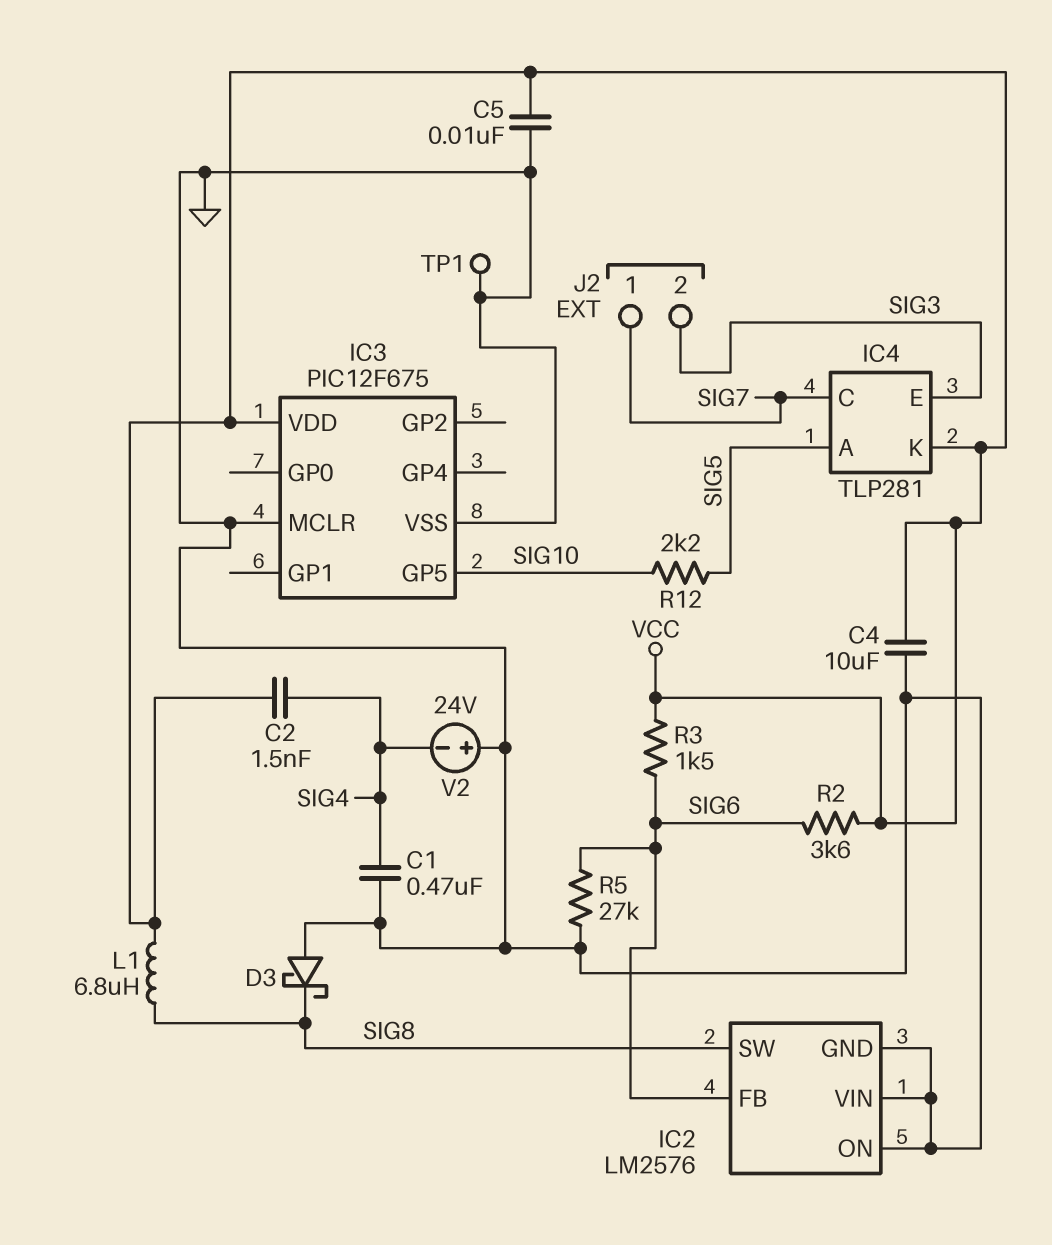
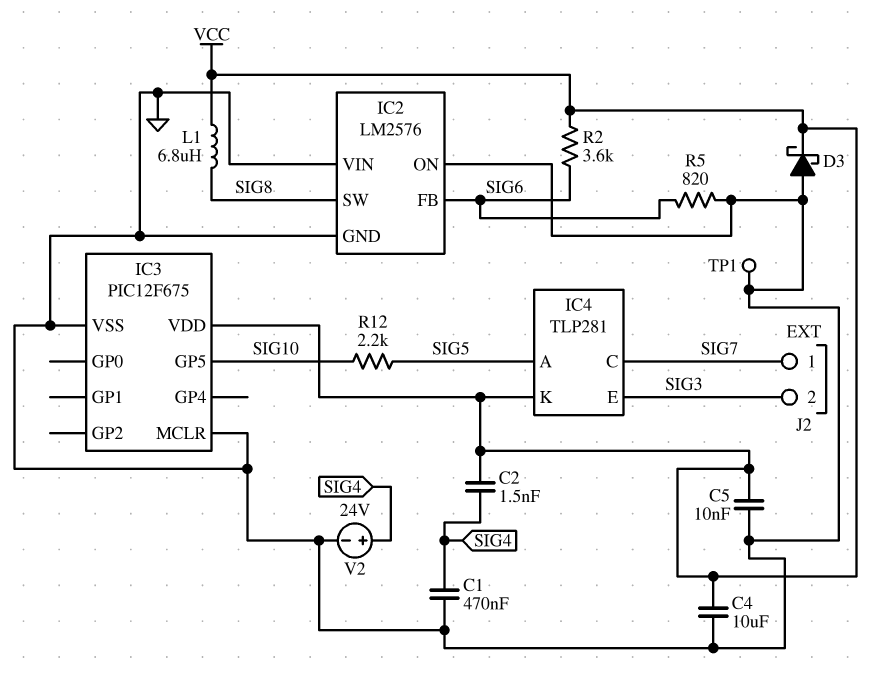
D3: schottky (A GND, K SIG8) -> schottky (A GND, K VCC)
R3: 1.5k (SIG6, VCC) -> none
R5: 27k (GND, SIG6) -> 820 (GND, SIG6)
V2: 24V (plus GND, minus SIG4) -> 24V (plus SIG4, minus GND)

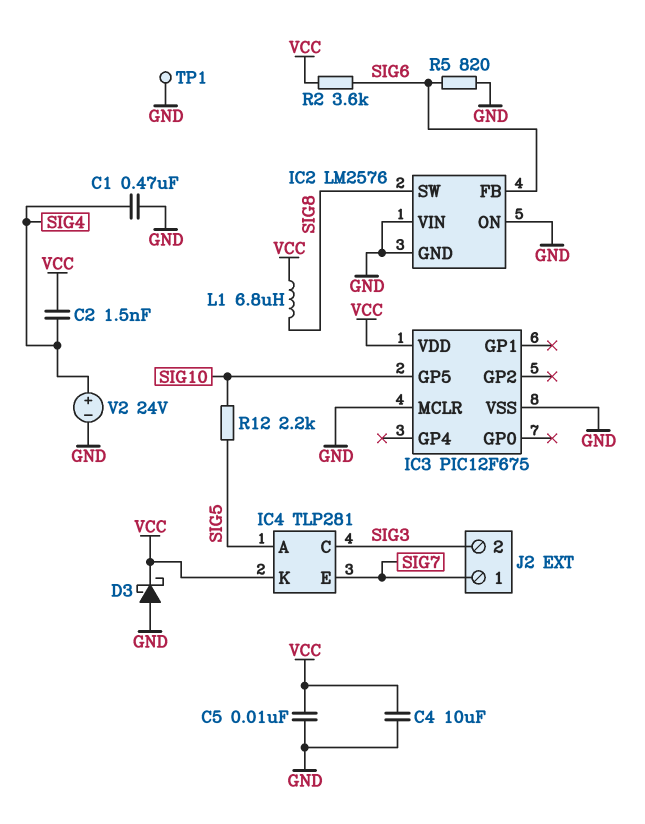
IC4 pin C: SIG7 -> SIG3
IC4 pin E: SIG3 -> SIG7

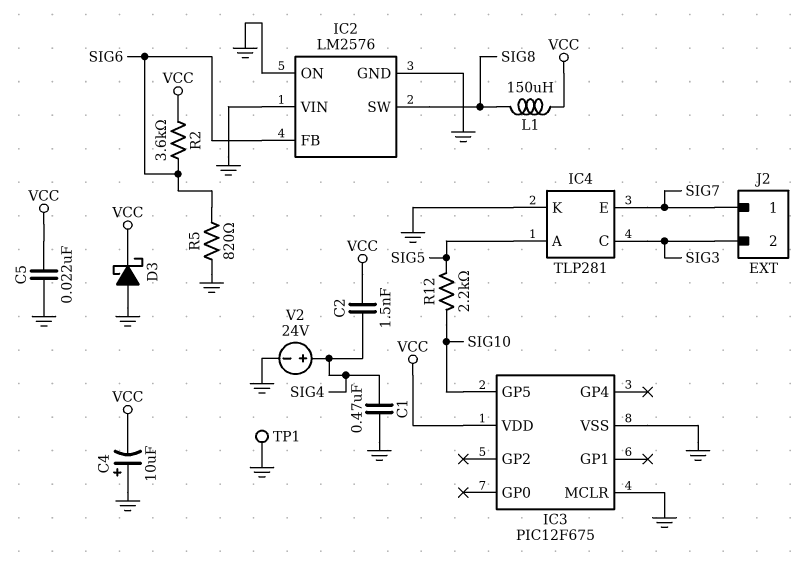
C4: 10uF (GND, VCC) -> 10uF (plus GND, minus VCC)
C5: 10nF (GND, VCC) -> 22nF (GND, VCC)
IC4 pin K: VCC -> GND
L1: 6.8uH (SIG8, VCC) -> 150uH (SIG8, VCC)

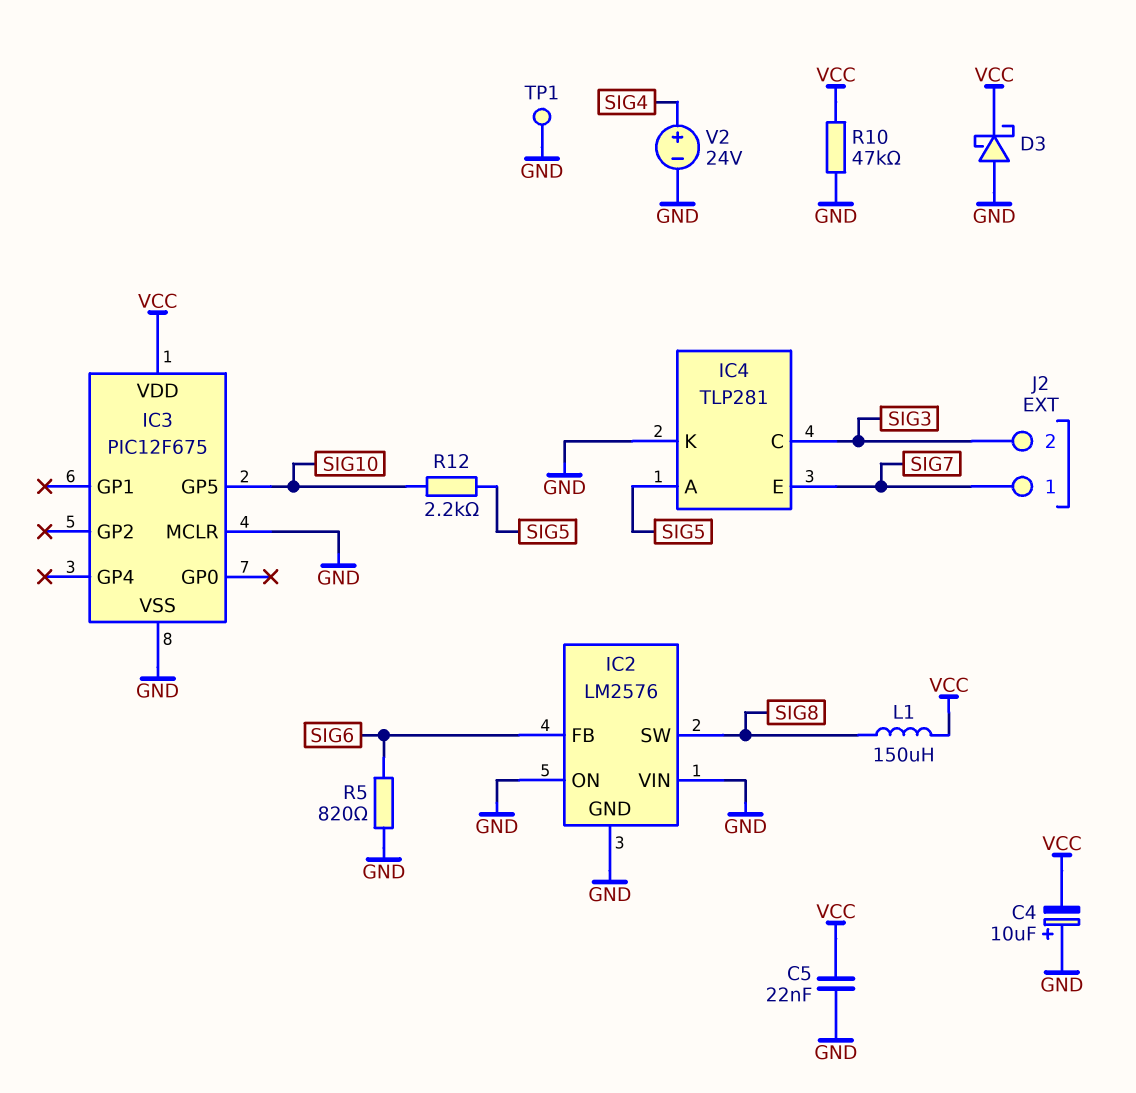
C1: 470nF (GND, SIG4) -> none
C2: 1.5nF (SIG4, VCC) -> none
R2: 3.6k (SIG6, VCC) -> none
R10: none -> 47k (GND, VCC)

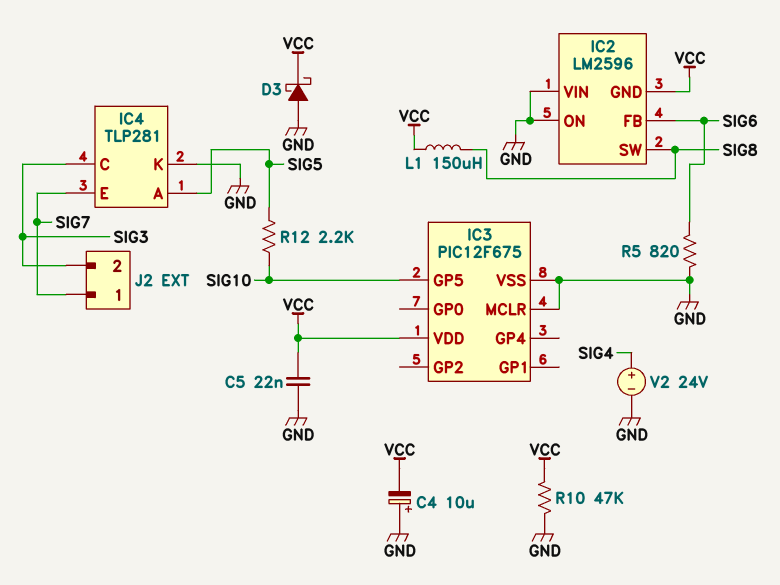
IC2: LM2576 -> LM2596
IC2 pin GND: GND -> VCC
TP1: test point (GND) -> none

